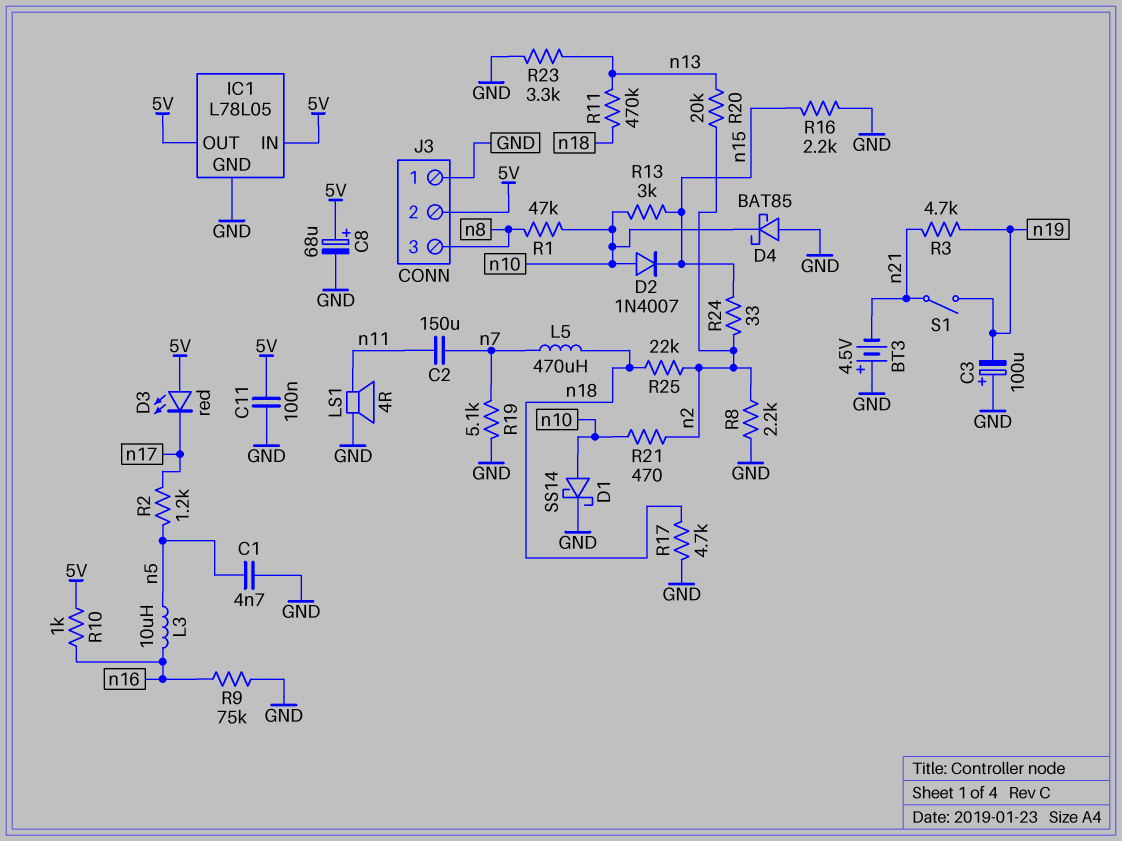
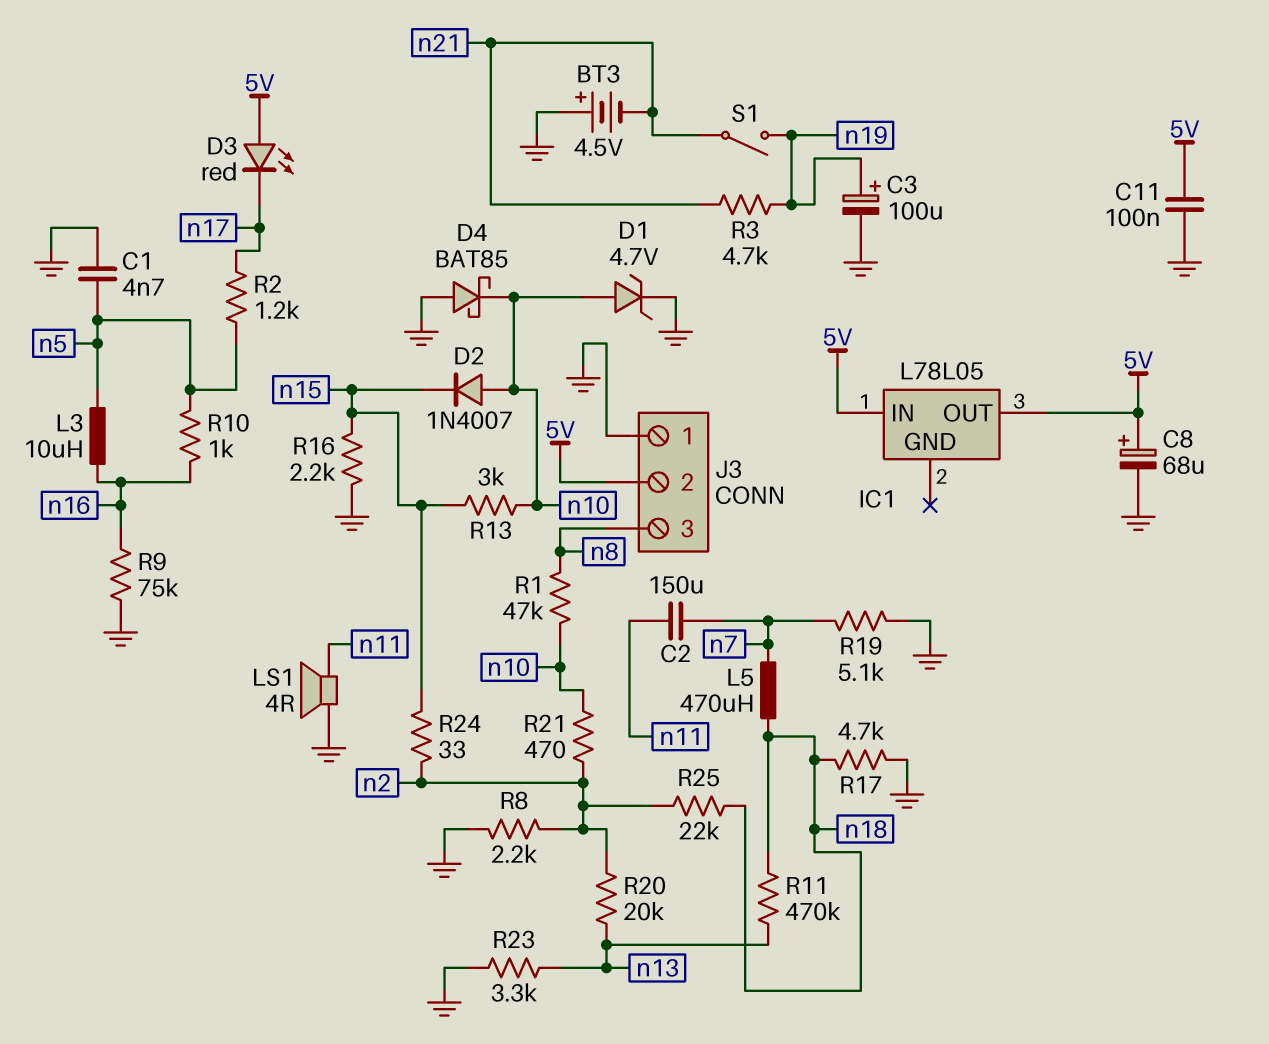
C3: 100uF (plus GND, minus n19) -> 100uF (plus n19, minus GND)
D1: schottky SS14 (A n10, K GND) -> zener 4.7V (A n10, K GND)
IC1 pin GND: GND -> none
R10: 1k (5V, n16) -> 1k (n5, n16)

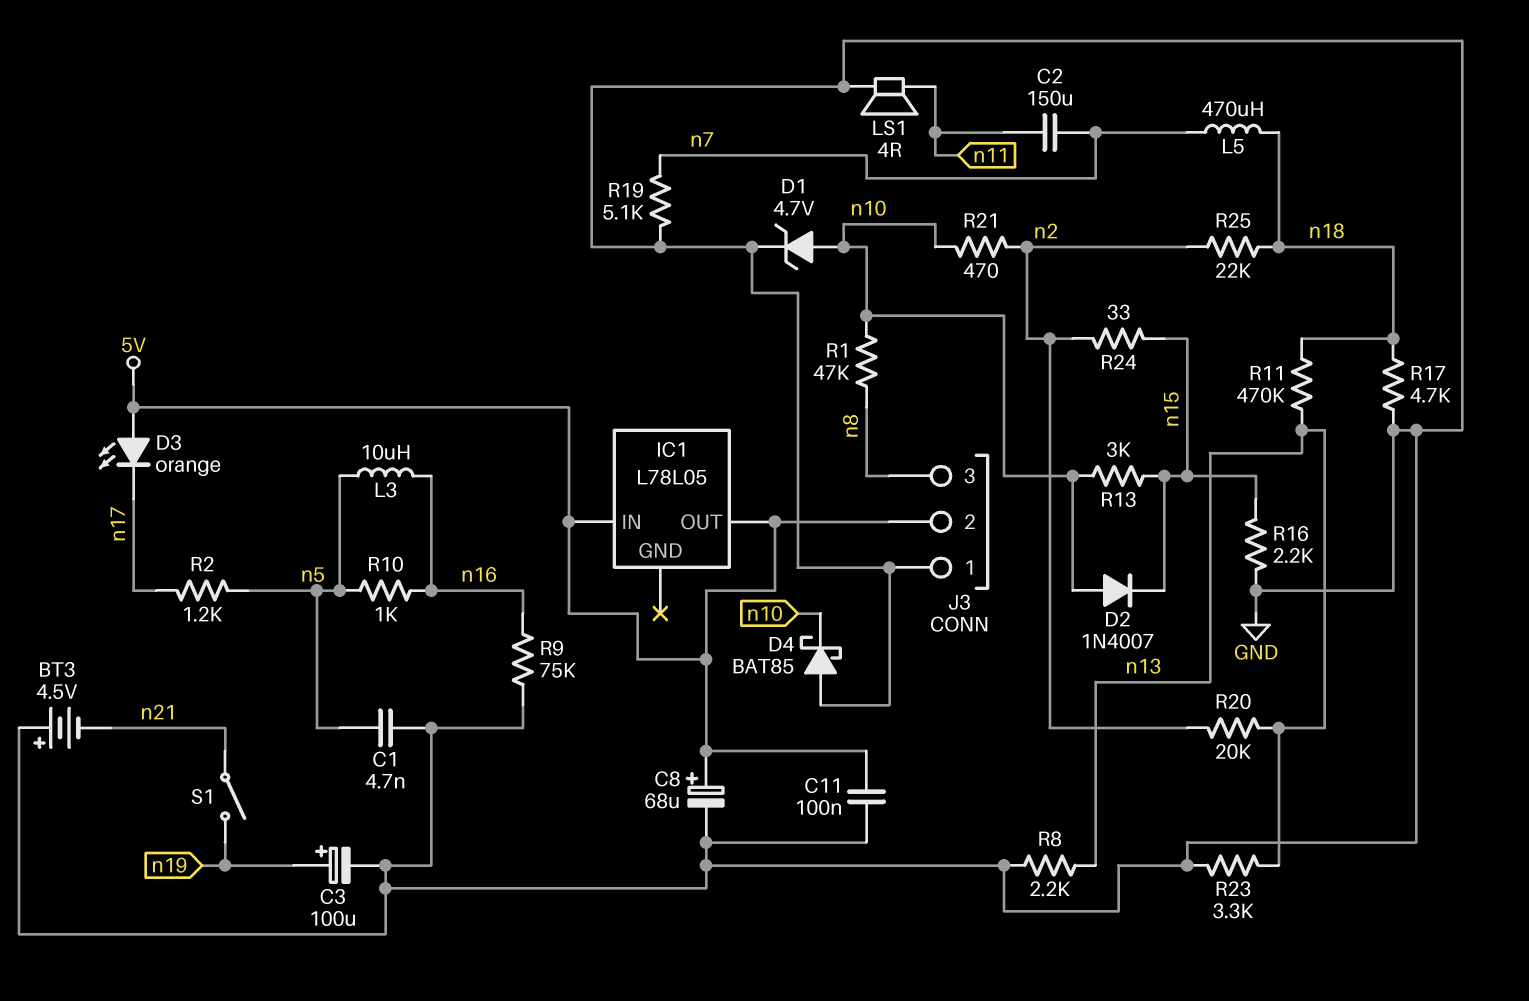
D3: LED red (A 5V, K n17) -> LED orange (A 5V, K n17)
R3: 4.7k (n19, n21) -> none
R8: 2.2k (GND, n2) -> 2.2k (GND, n13)

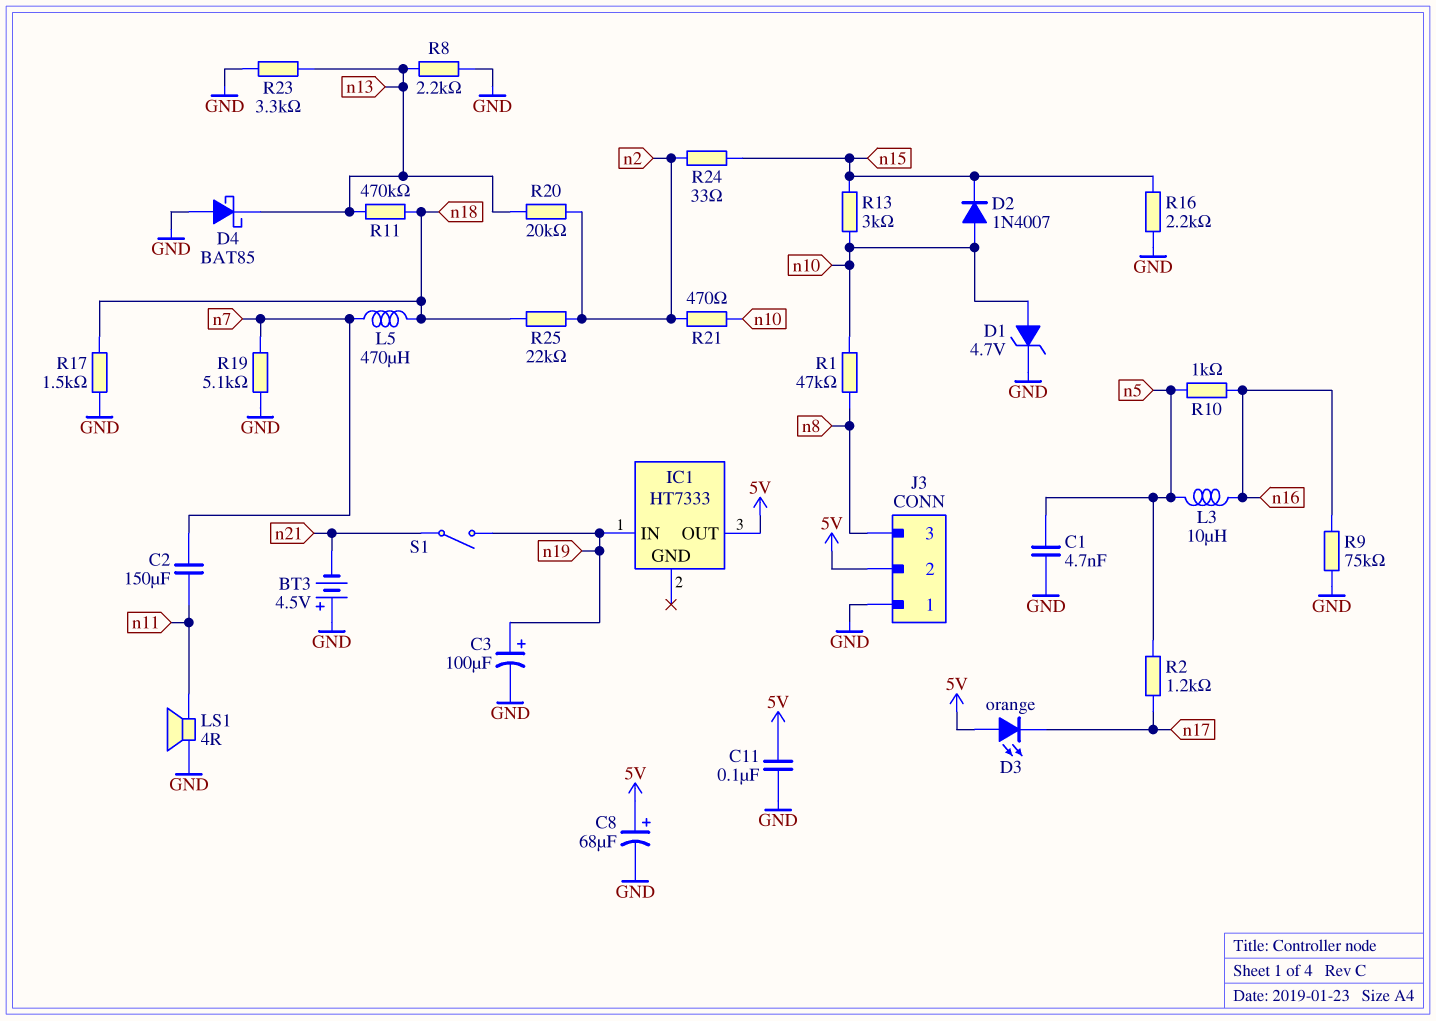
D4: schottky BAT85 (A GND, K n10) -> schottky BAT85 (A GND, K n13)
IC1: L78L05 -> HT7333
IC1 pin IN: 5V -> n19
R17: 4.7k (GND, n18) -> 1.5k (GND, n18)

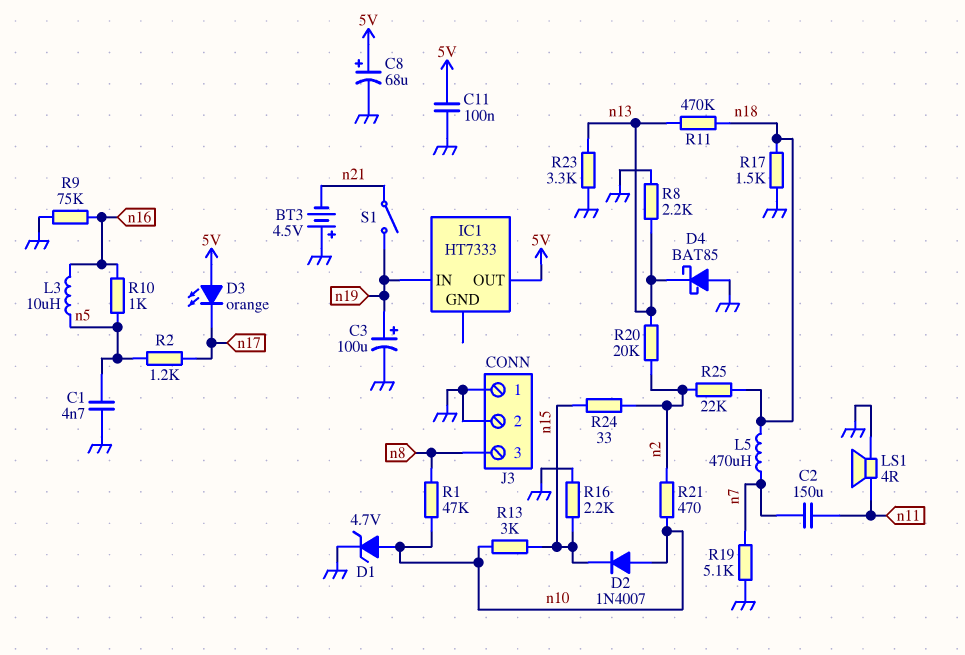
J3 pin 2: 5V -> GND

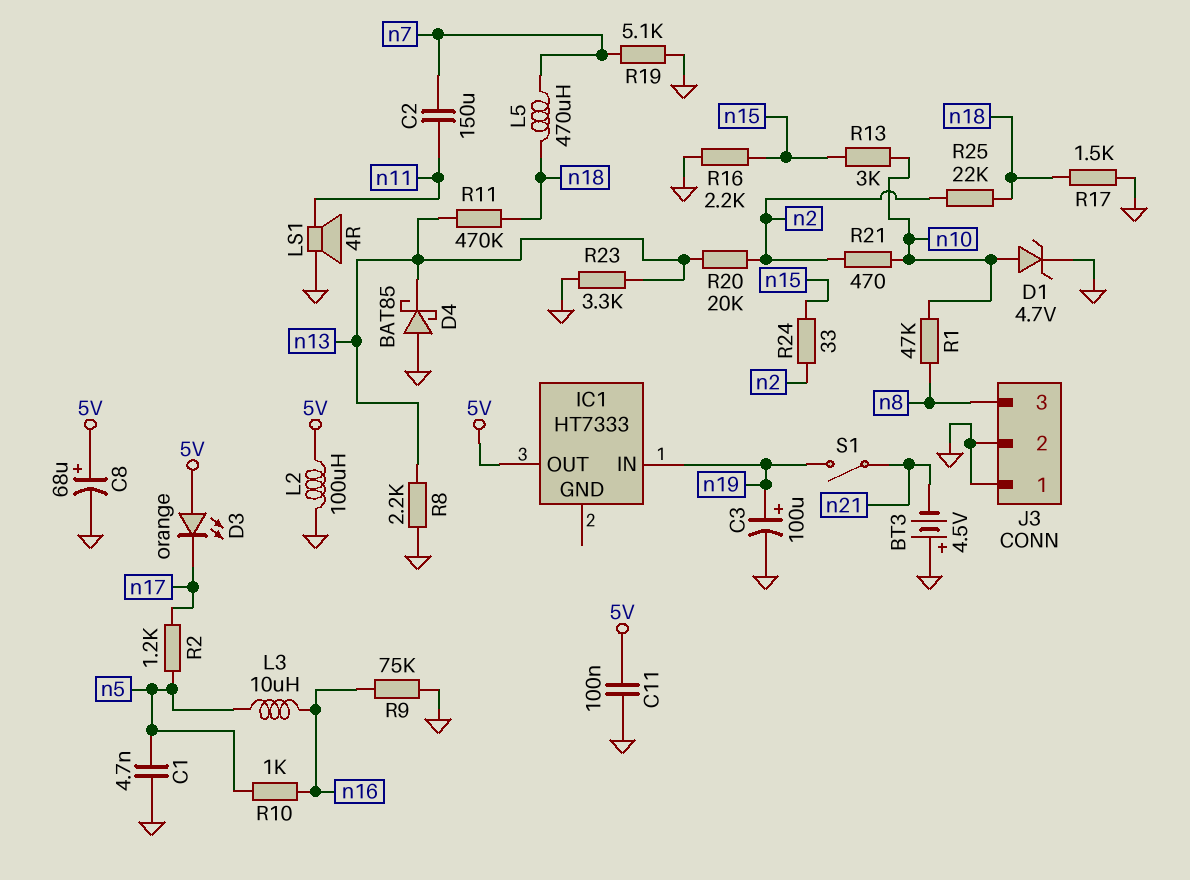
D2: diode 1N4007 (A n10, K n15) -> none
L2: none -> 100uH (5V, GND)

